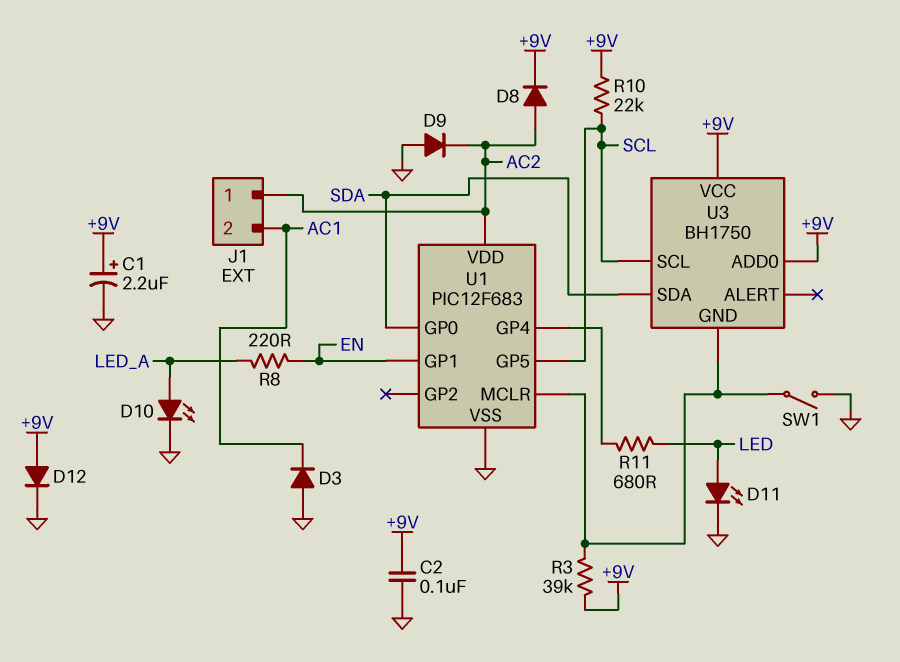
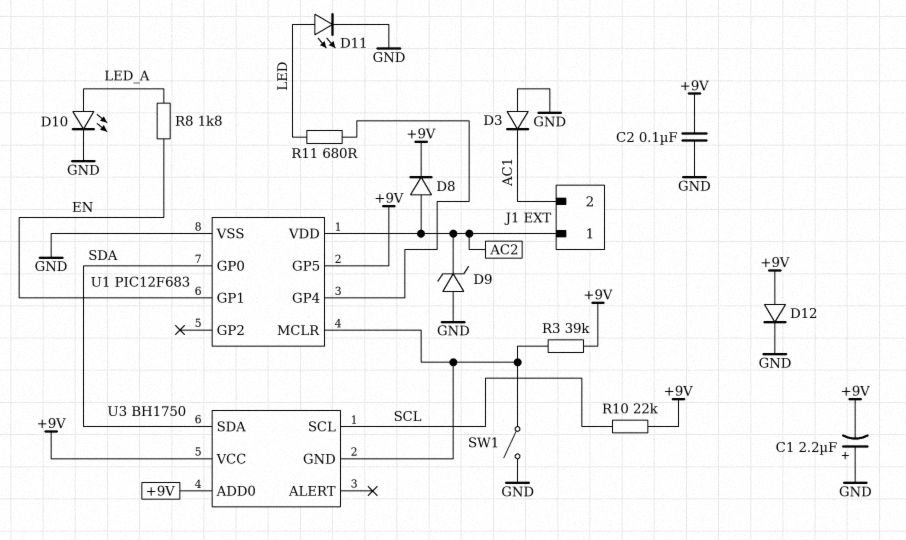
C1: 2.2uF (plus +9V, minus GND) -> 2.2uF (plus GND, minus +9V)
D9: diode (A GND, K AC2) -> zener (A GND, K AC2)
R8: 220 (EN, LED_A) -> 1.8k (EN, LED_A)
U1 pin GP5: SCL -> +9V

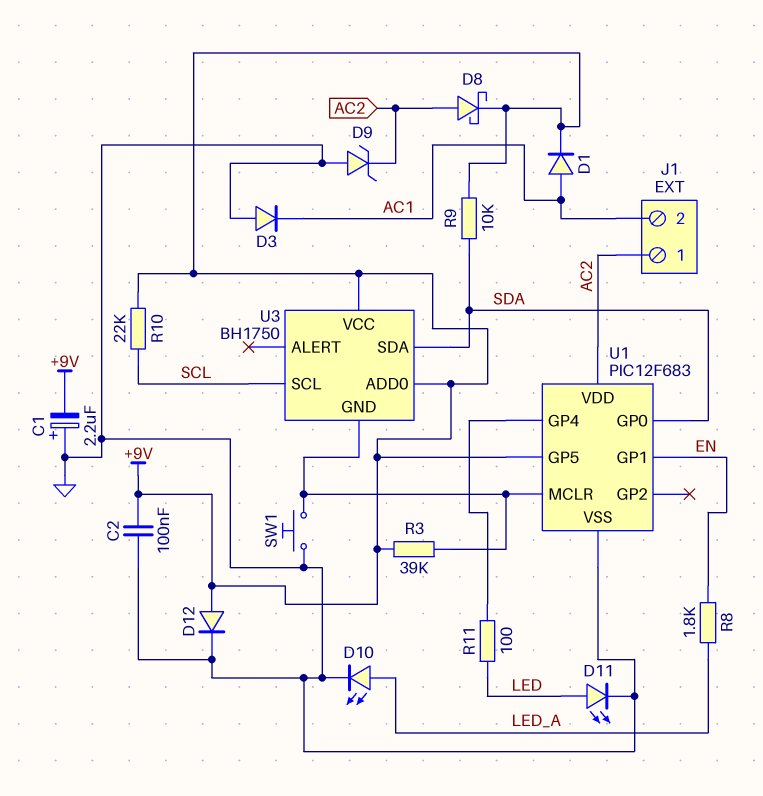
D1: none -> diode (A AC1, K +9V)
D8: diode (A AC2, K +9V) -> schottky (A AC2, K +9V)
R9: none -> 10k (+9V, SDA)
R11: 680 (LED, U1/GP4) -> 100 (LED, U1/GP4)
SW1: switch (GND, U1/MCLR) -> button (GND, U1/MCLR)

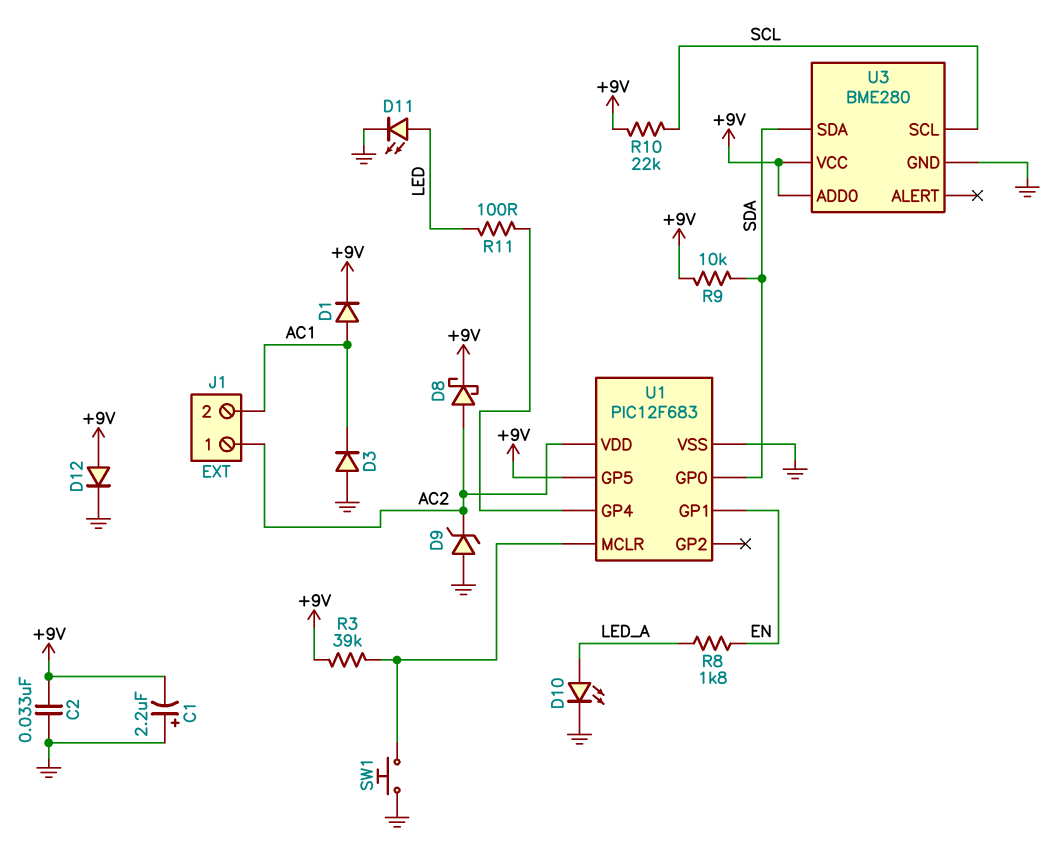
C2: 100nF (+9V, GND) -> 33nF (+9V, GND)
U3: BH1750 -> BME280
U3 pin GND: U1/MCLR -> GND

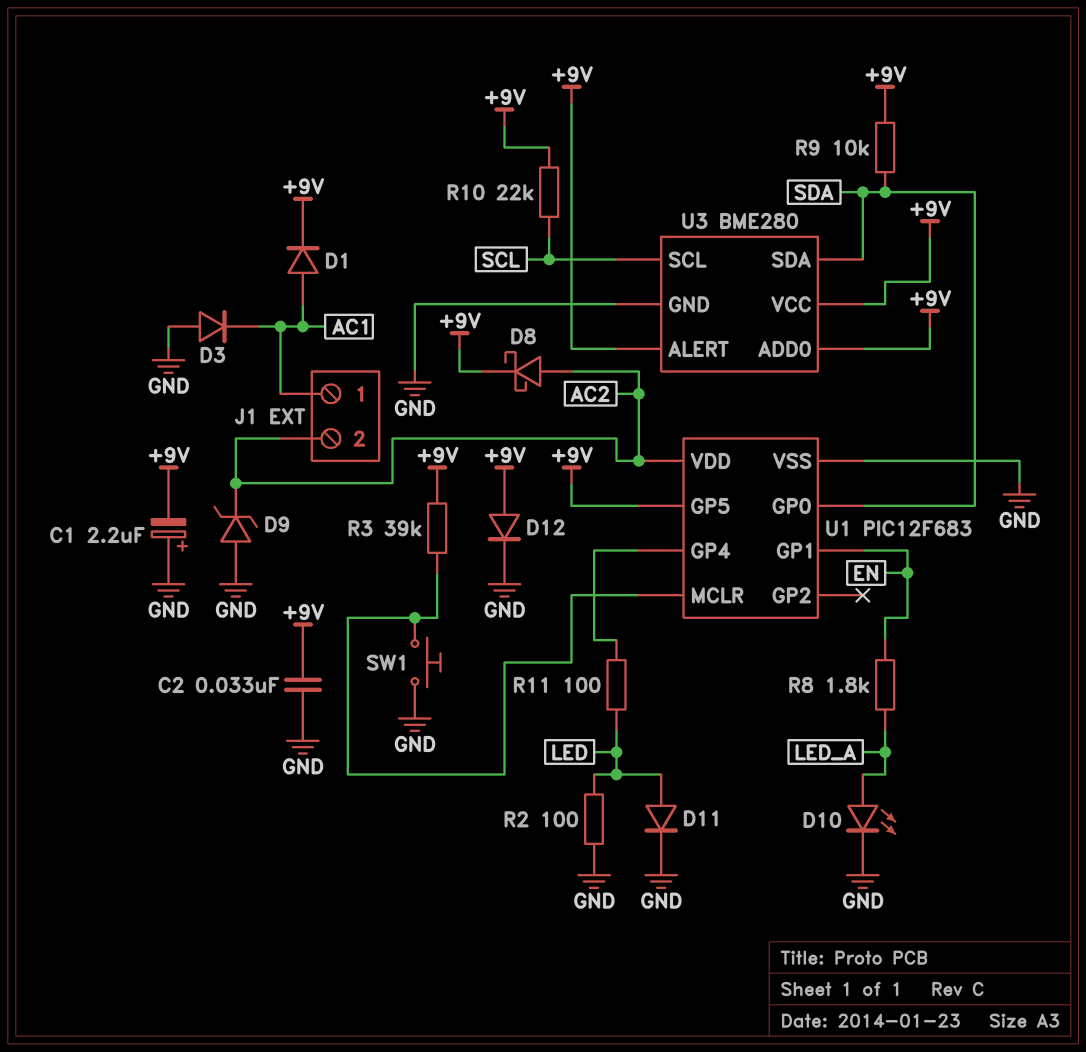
D11: LED (A LED, K GND) -> diode (A LED, K GND)
J1 pin 1: AC2 -> AC1
J1 pin 2: AC1 -> AC2
R2: none -> 100 (GND, LED)
U3 pin ALERT: none -> +9V

